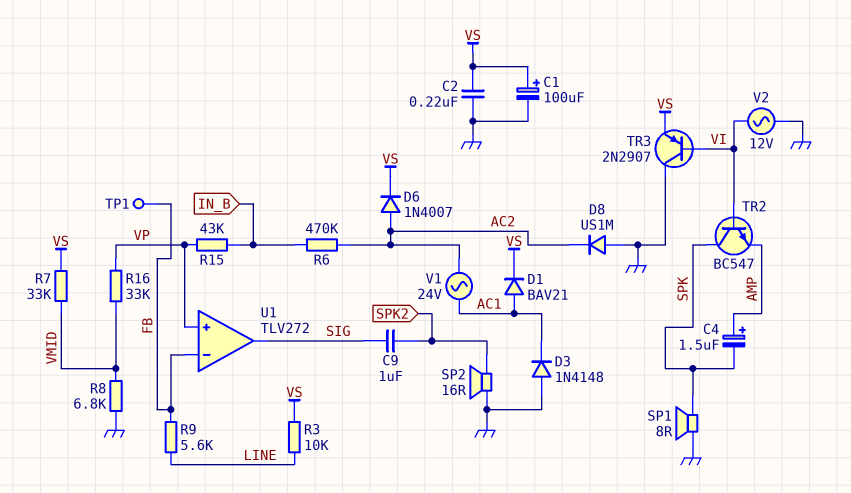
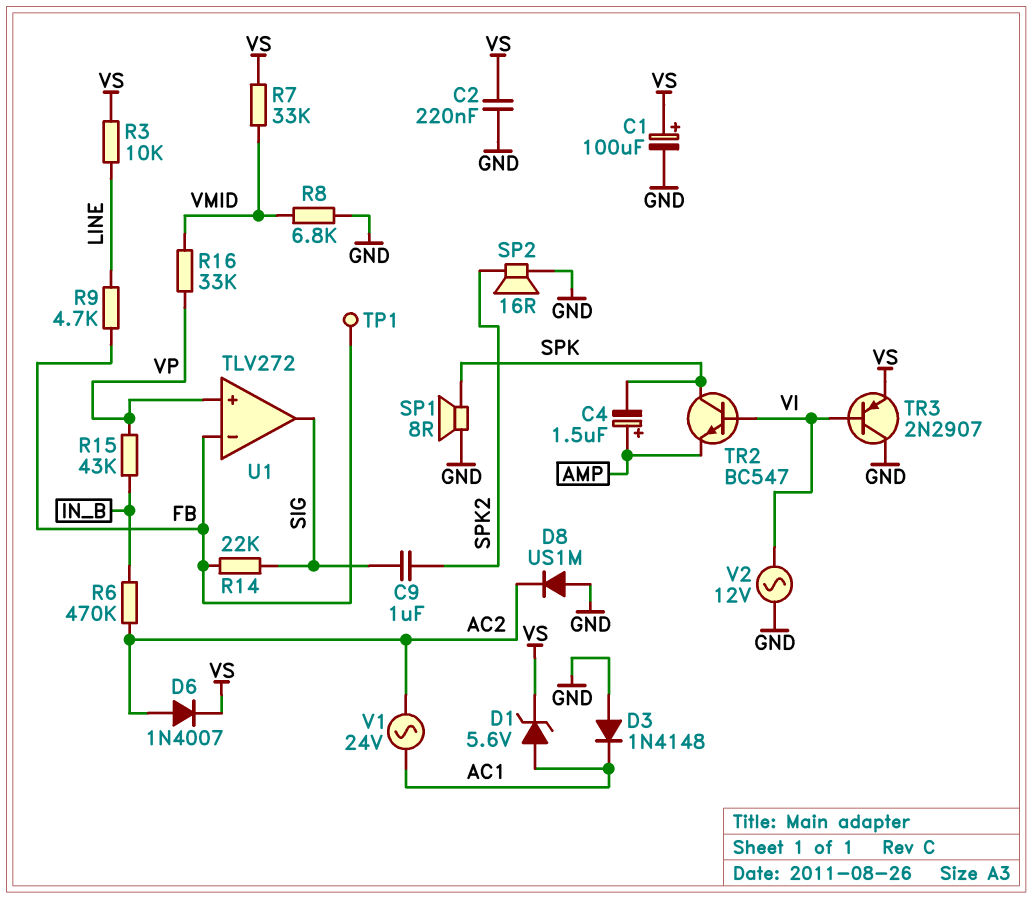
D1: diode BAV21 (A AC1, K VS) -> zener 5.6V (A AC1, K VS)
R9: 5.6k (FB, LINE) -> 4.7k (FB, LINE)
R14: none -> 22k (FB, SIG)

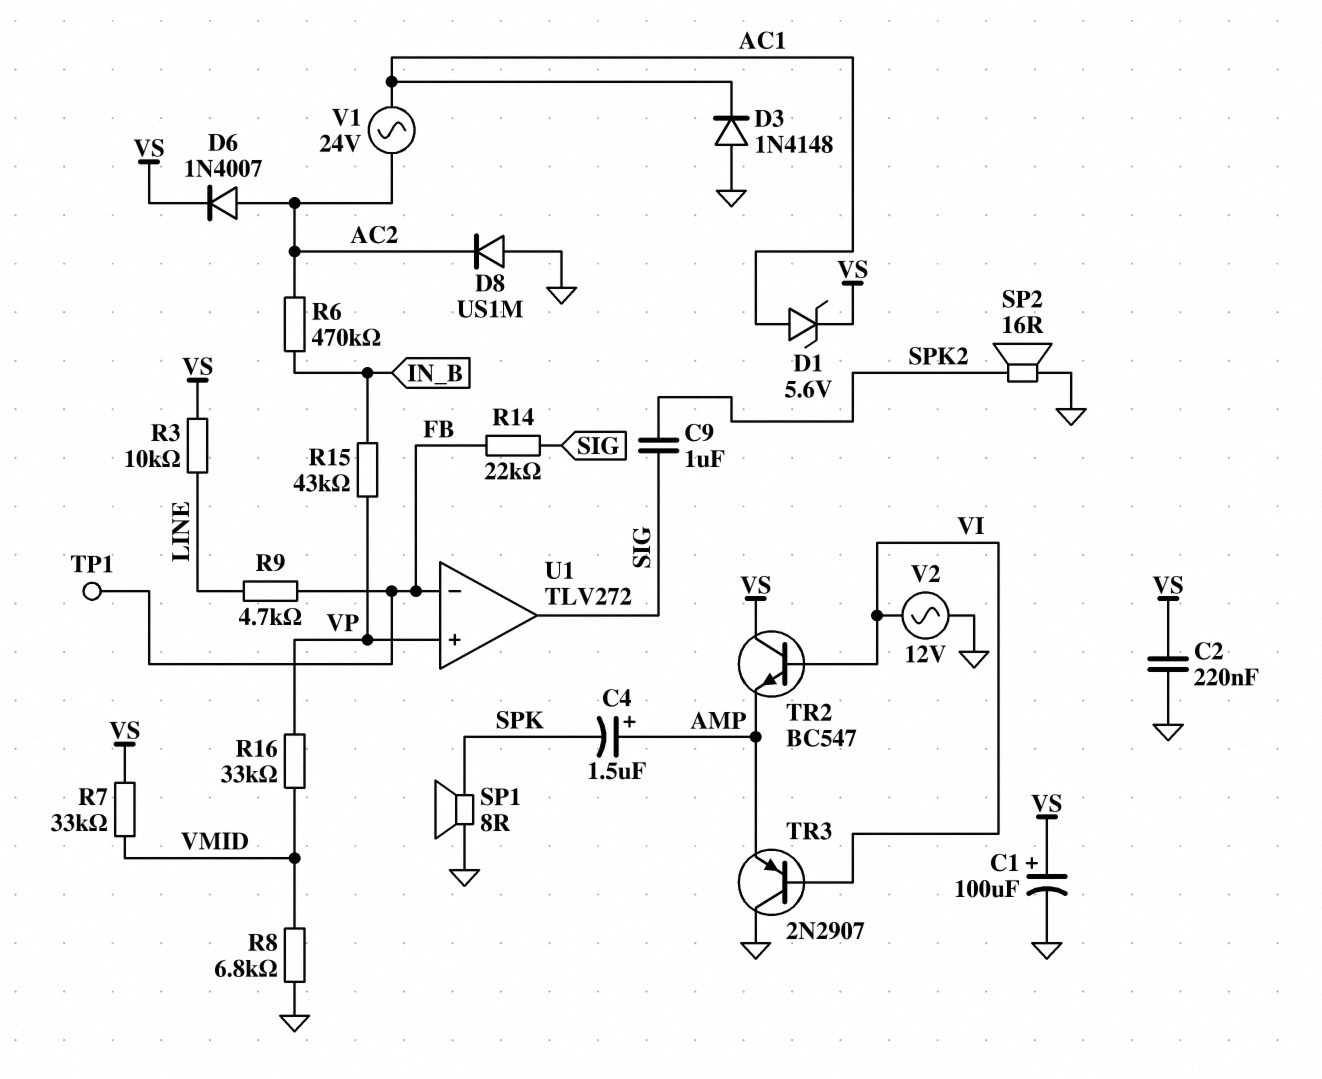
TR2: NPN BC547 (B VI, C SPK, E AMP) -> NPN BC547 (B VI, C VS, E AMP)
TR3: PNP 2N2907 (B VI, C GND, E VS) -> PNP 2N2907 (B VI, C GND, E AMP)

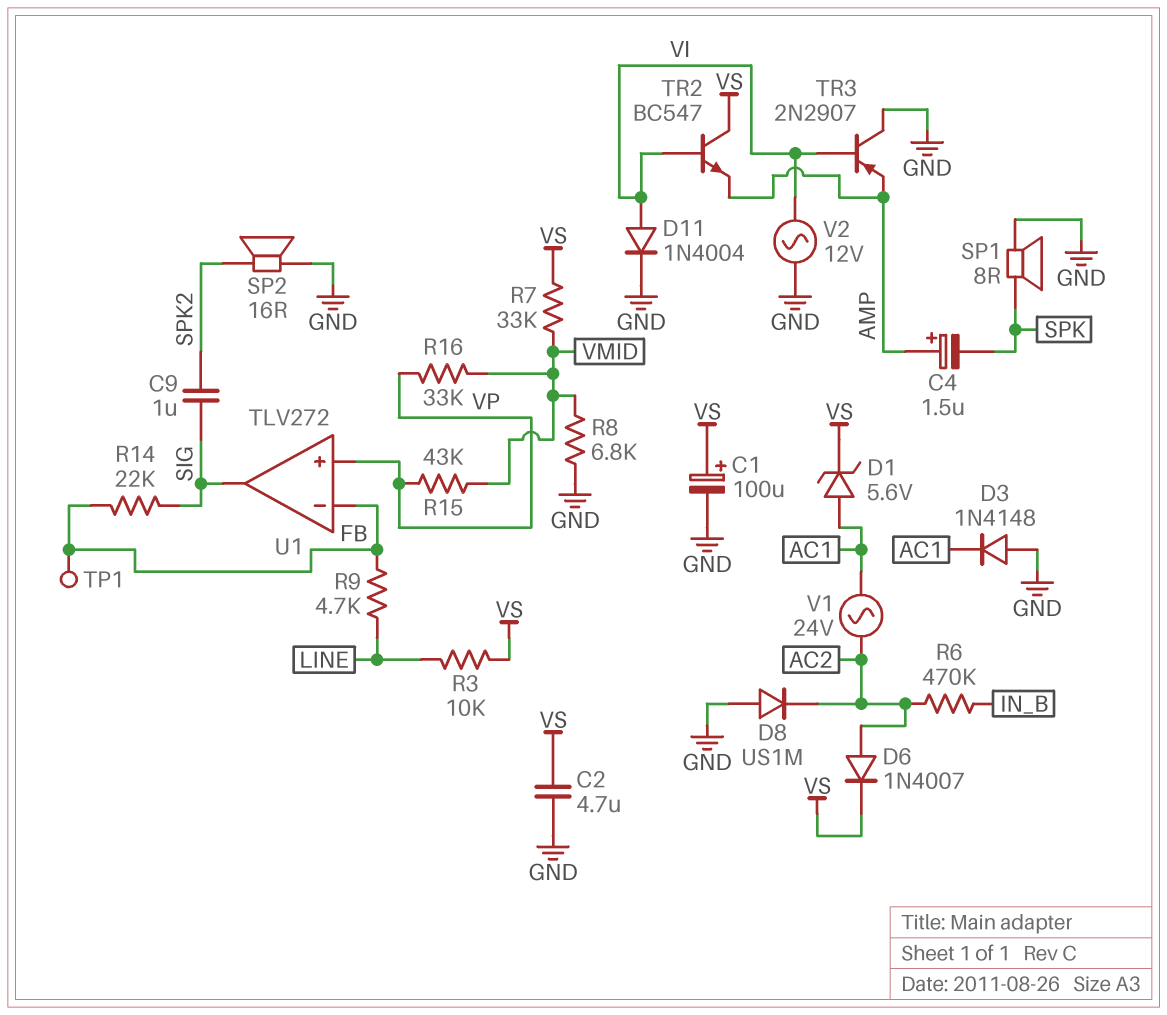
C2: 220nF (GND, VS) -> 4.7uF (GND, VS)
D11: none -> diode 1N4004 (A VI, K GND)
R15: 43k (IN_B, VP) -> 43k (VMID, VP)

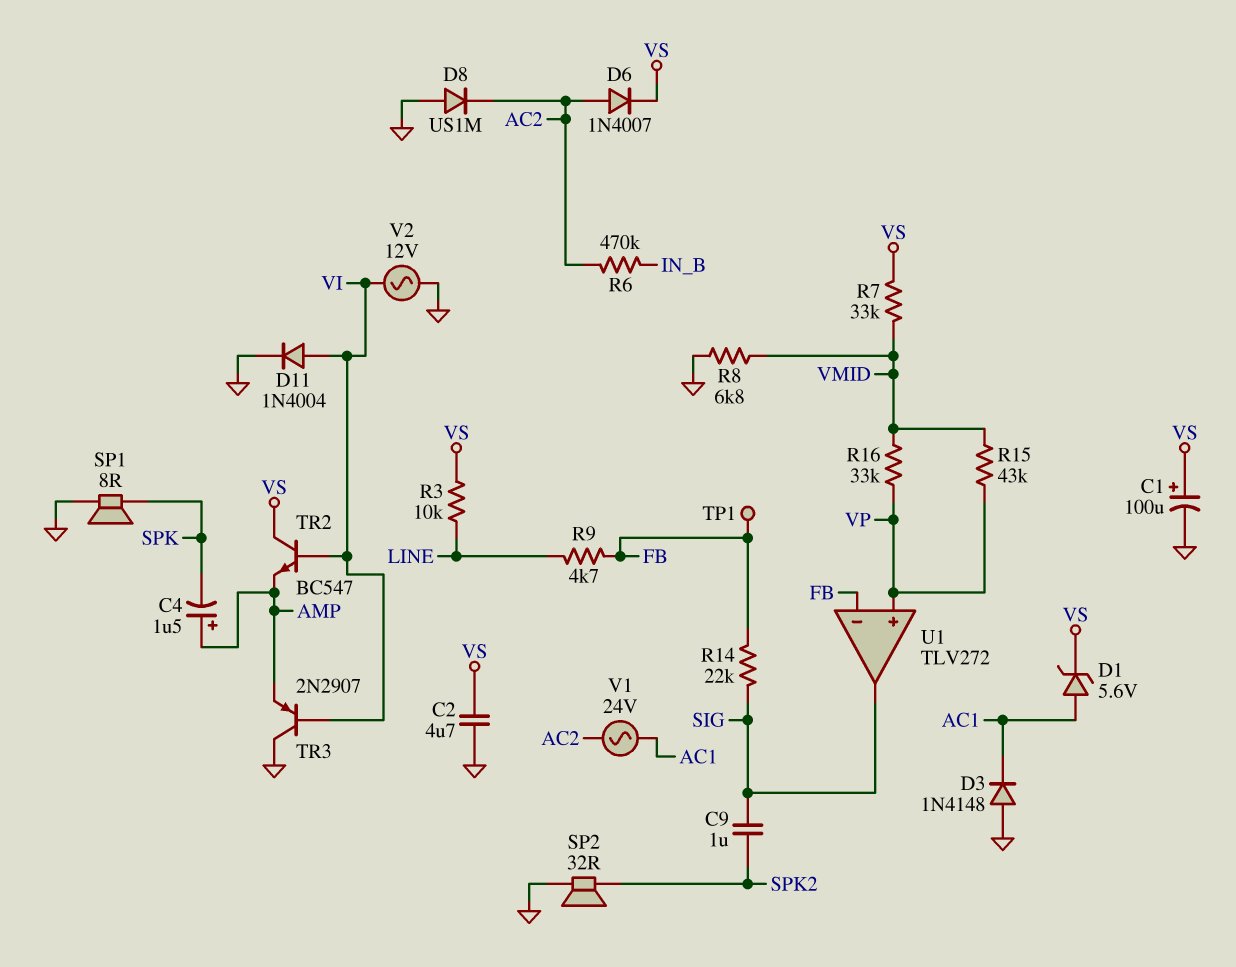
SP2: speaker 16R (GND, SPK2) -> speaker 32R (GND, SPK2)

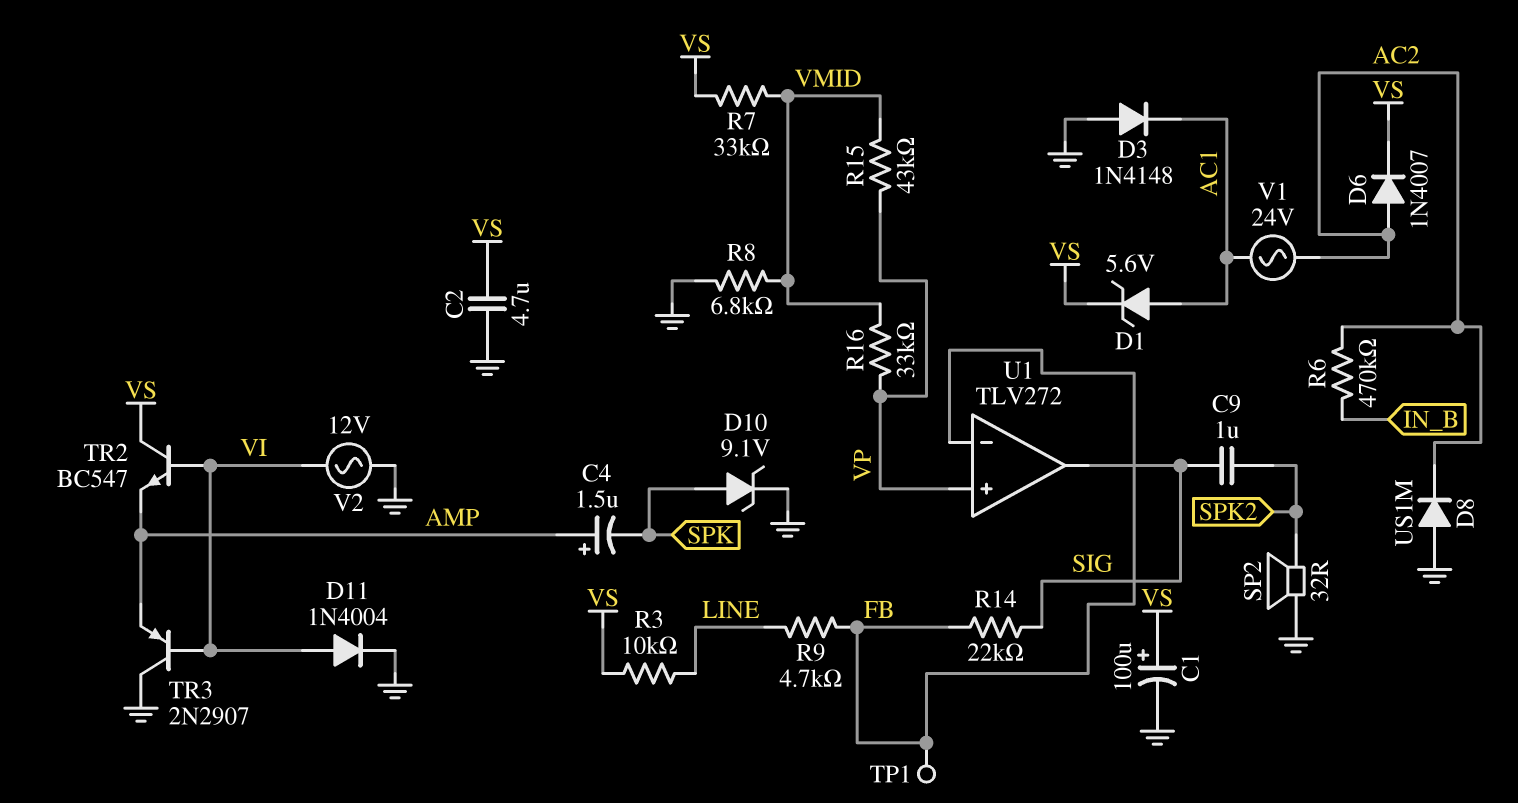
D10: none -> zener 9.1V (A SPK, K GND)
SP1: speaker 8R (GND, SPK) -> none

